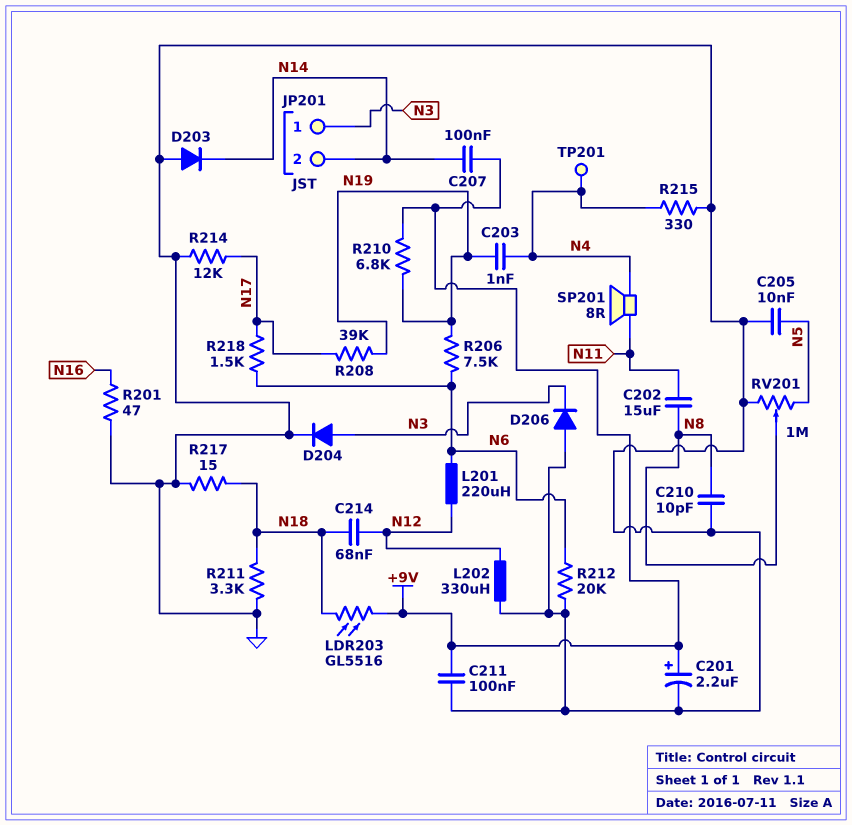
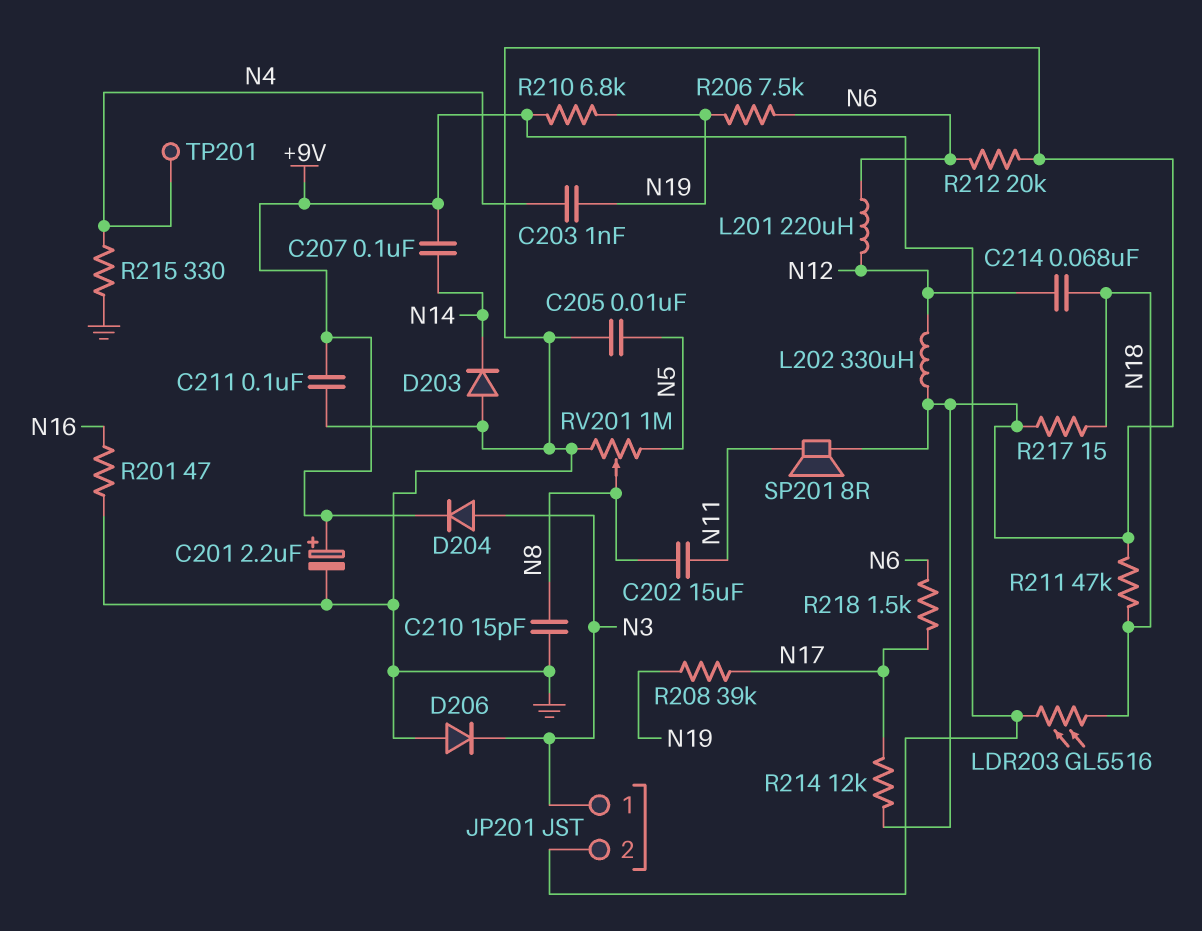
C210: 10pF (GND, N8) -> 15pF (GND, N8)
D204: diode (A N3, K GND) -> diode (A N3, K +9V)
JP201 pin 2: N14 -> +9V
R211: 3.3k (GND, N18) -> 47k (GND, N18)
SP201: speaker 8R (N4, N11) -> speaker 8R (GND, N11)

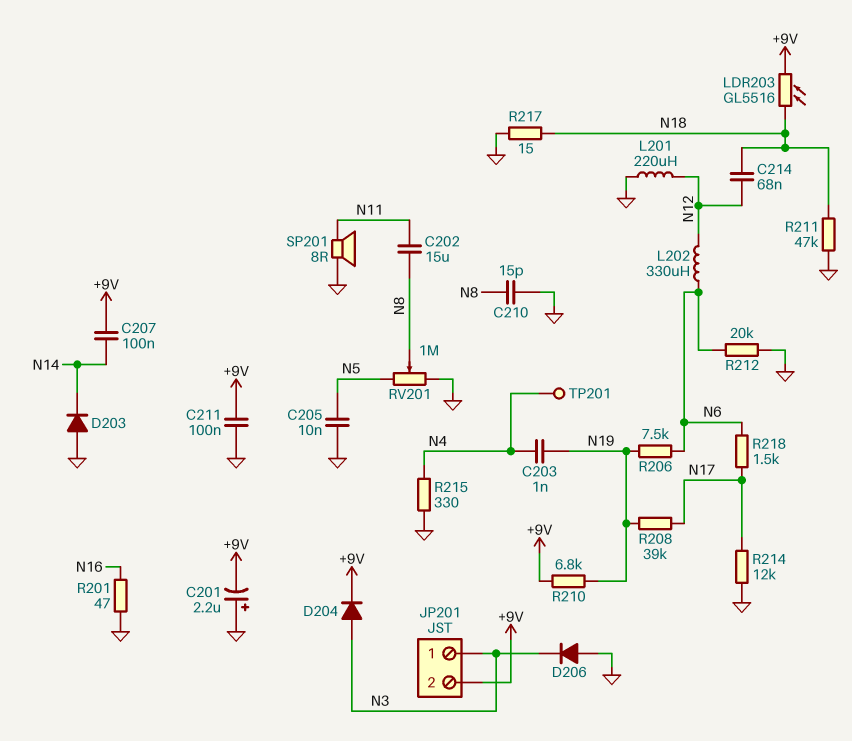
C201: 2.2uF (plus +9V, minus GND) -> 2.2uF (plus GND, minus +9V)
L201: 220uH (N6, N12) -> 220uH (GND, N12)
L202: 330uH (GND, N12) -> 330uH (N6, N12)

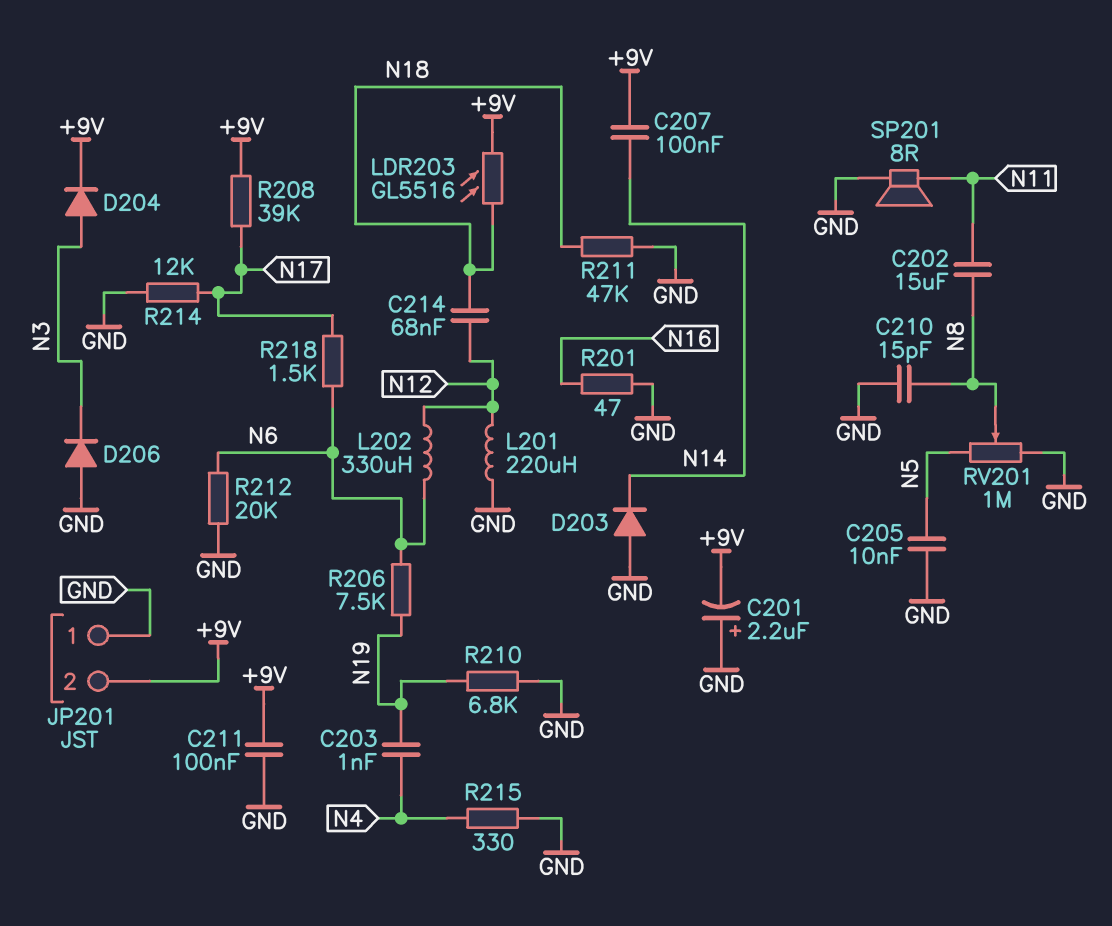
JP201 pin 1: N3 -> GND
R208: 39k (N17, N19) -> 39k (+9V, N17)
R210: 6.8k (+9V, N19) -> 6.8k (GND, N19)
R217: 15 (GND, N18) -> none
TP201: test point (N4) -> none

